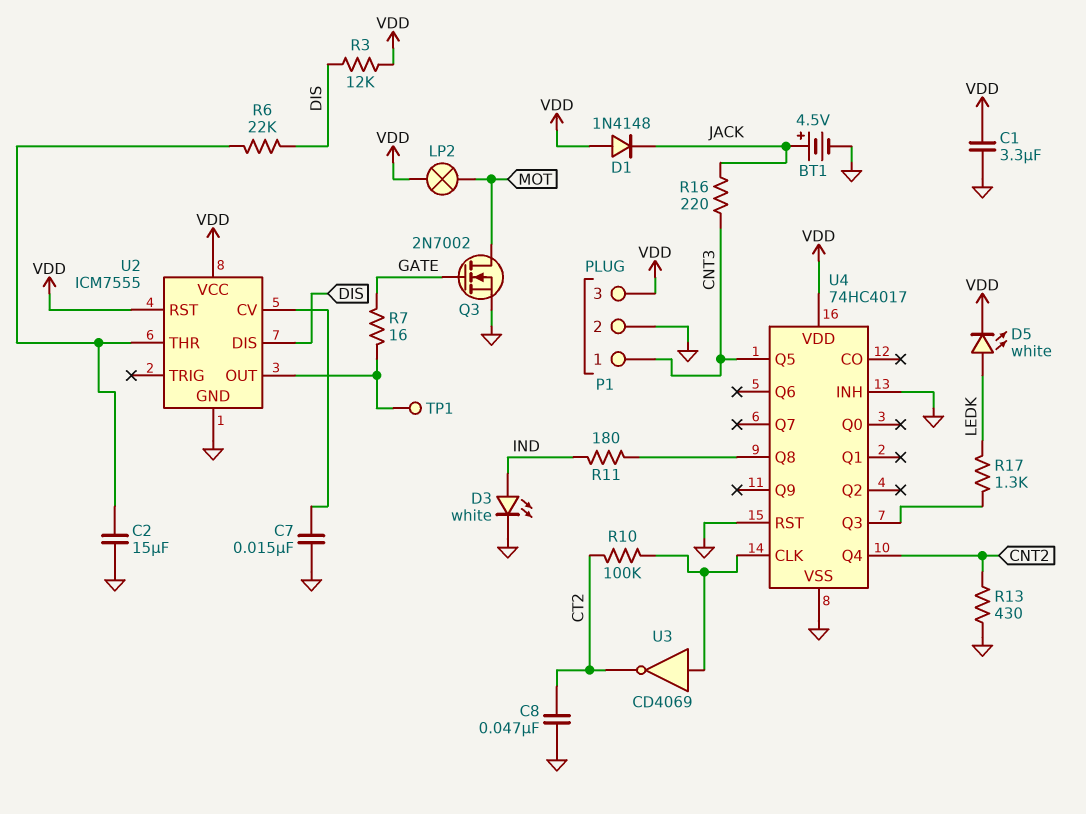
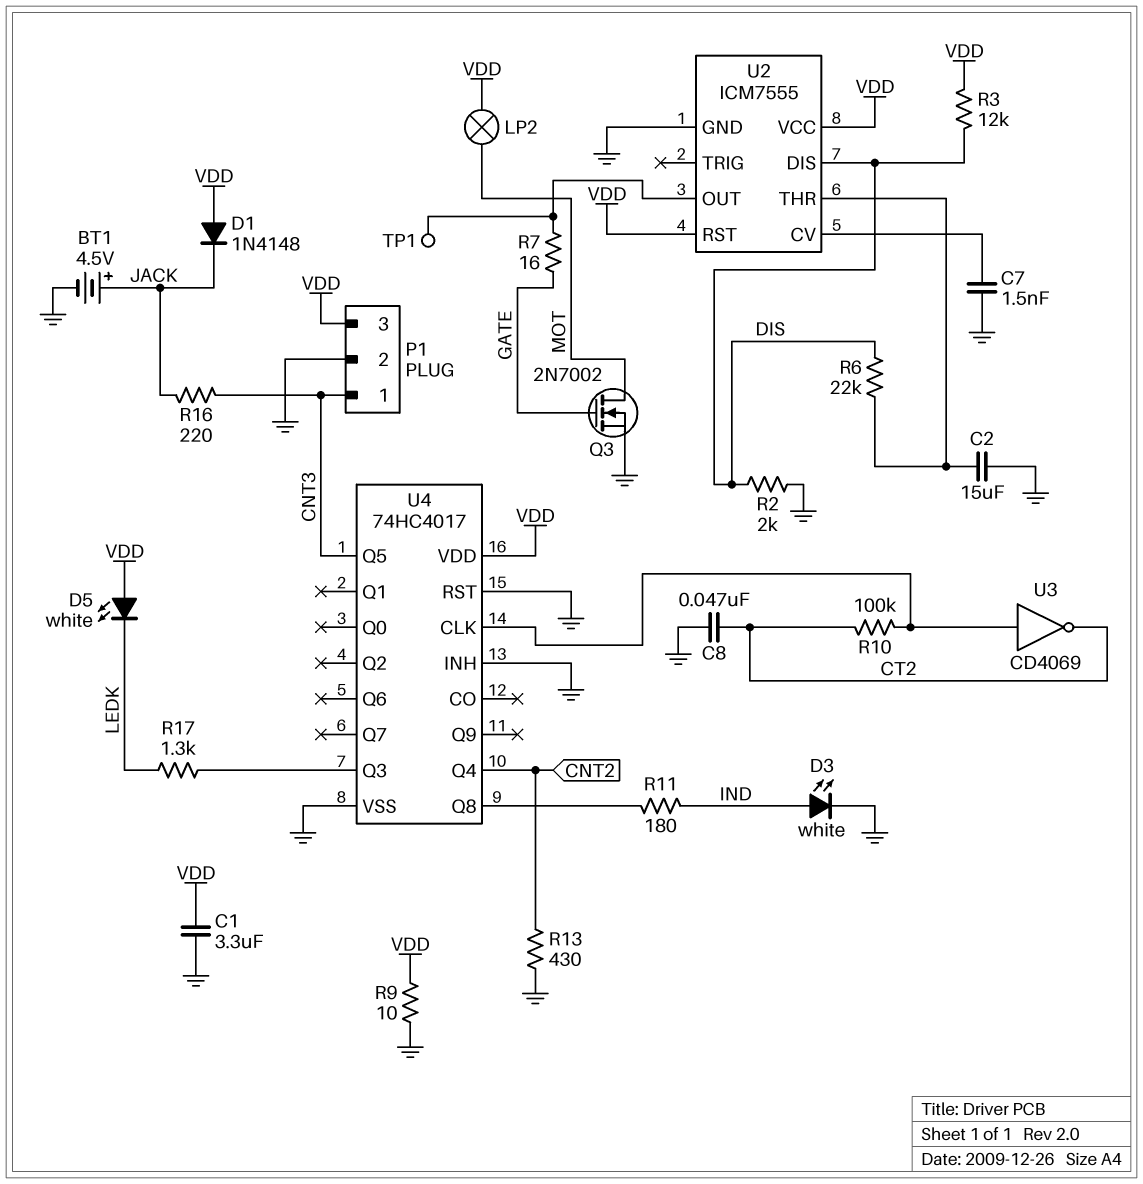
C7: 15nF (GND, U2/CV) -> 1.5nF (GND, U2/CV)
D5: LED white (A LEDK, K VDD) -> LED white (A VDD, K LEDK)
R2: none -> 2k (DIS, GND)
R9: none -> 10 (GND, VDD)

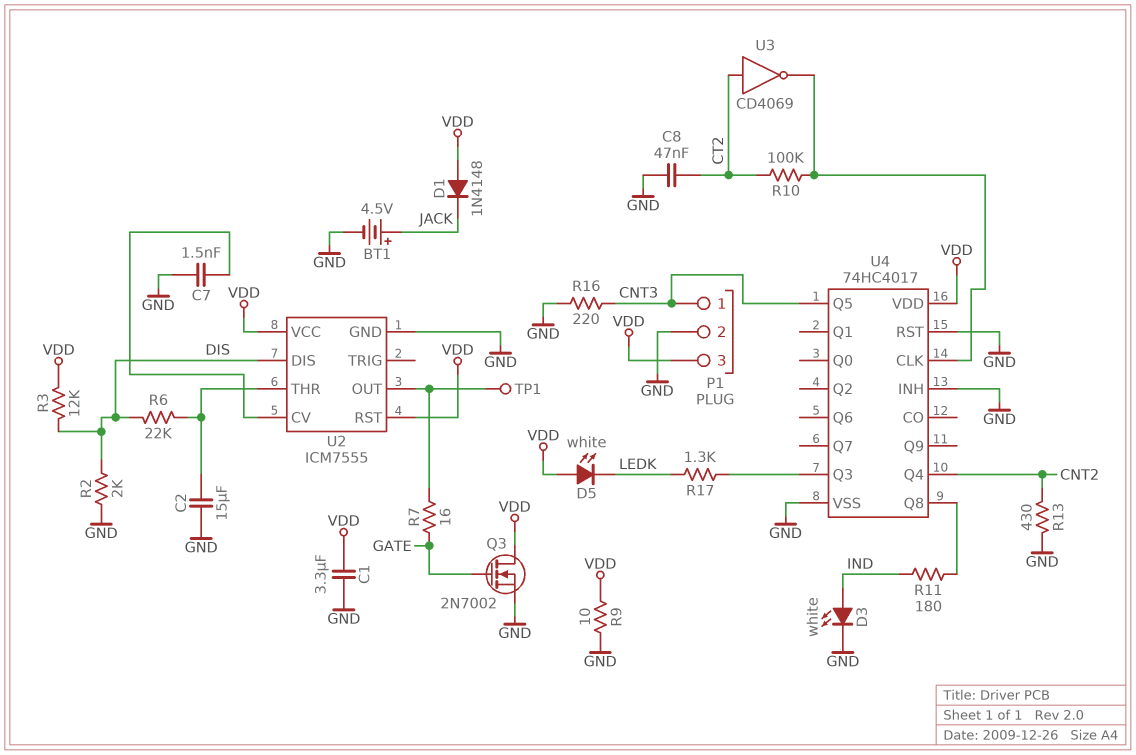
LP2: lamp (MOT, VDD) -> none
Q3: NMOS 2N7002 (G GATE, D MOT, S GND) -> NMOS 2N7002 (G GATE, D VDD, S GND)
R16: 220 (CNT3, JACK) -> 220 (CNT3, GND)
U3: NOT CD4069 (in U4/CLK, out CT2) -> NOT CD4069 (in CT2, out U4/CLK)

